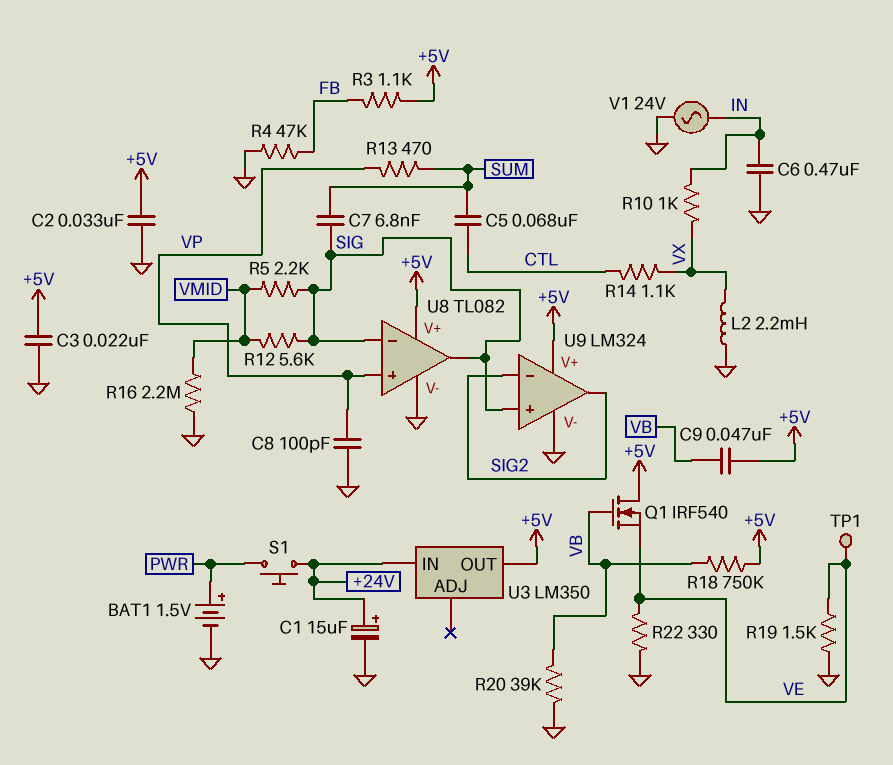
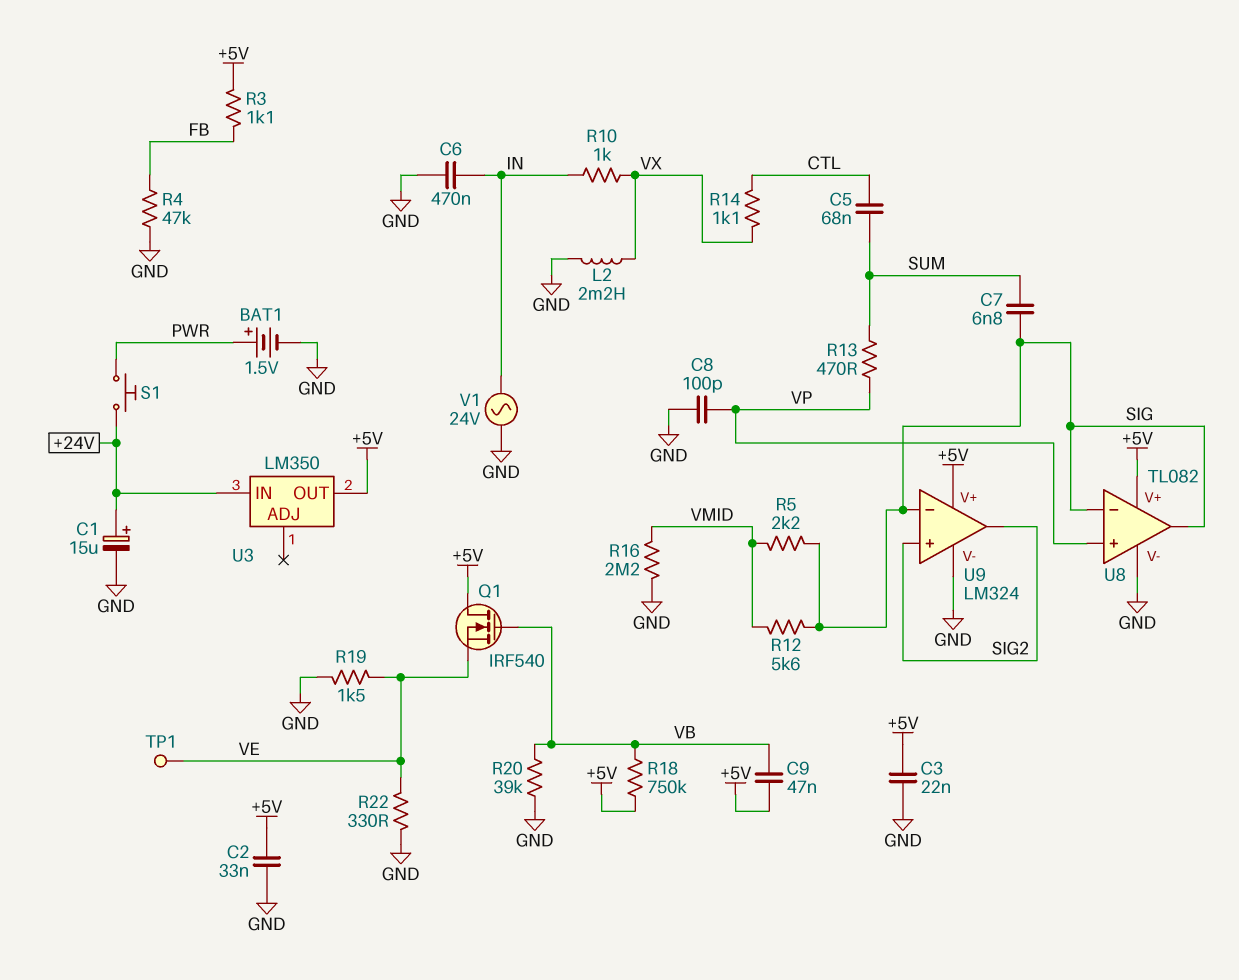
U9 pin in+: SIG -> SIG2
U9 pin in-: SIG2 -> SIG

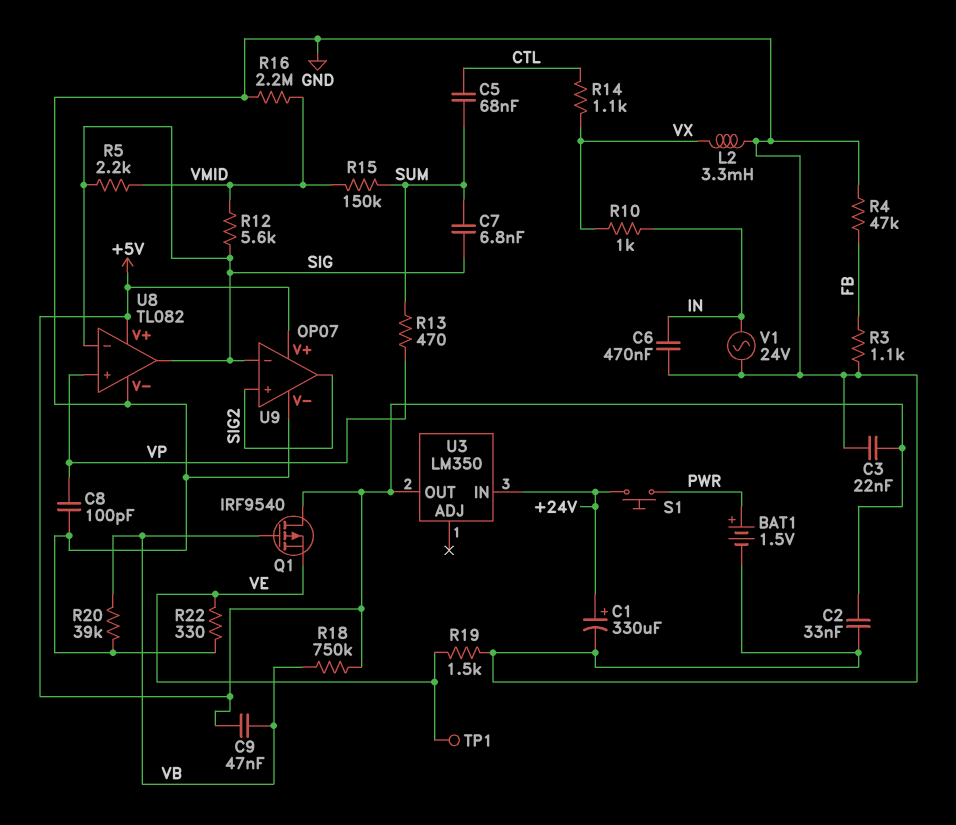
C1: 15uF (plus +24V, minus GND) -> 330uF (plus +24V, minus GND)
L2: 2.2mH (GND, VX) -> 3.3mH (GND, VX)
Q1: NMOS IRF540 (G VB, D +5V, S VE) -> PMOS IRF9540 (G VB, D +5V, S VE)
R3: 1.1k (+5V, FB) -> 1.1k (FB, GND)
R15: none -> 150k (SUM, VMID)
U9: LM324 -> OP07

